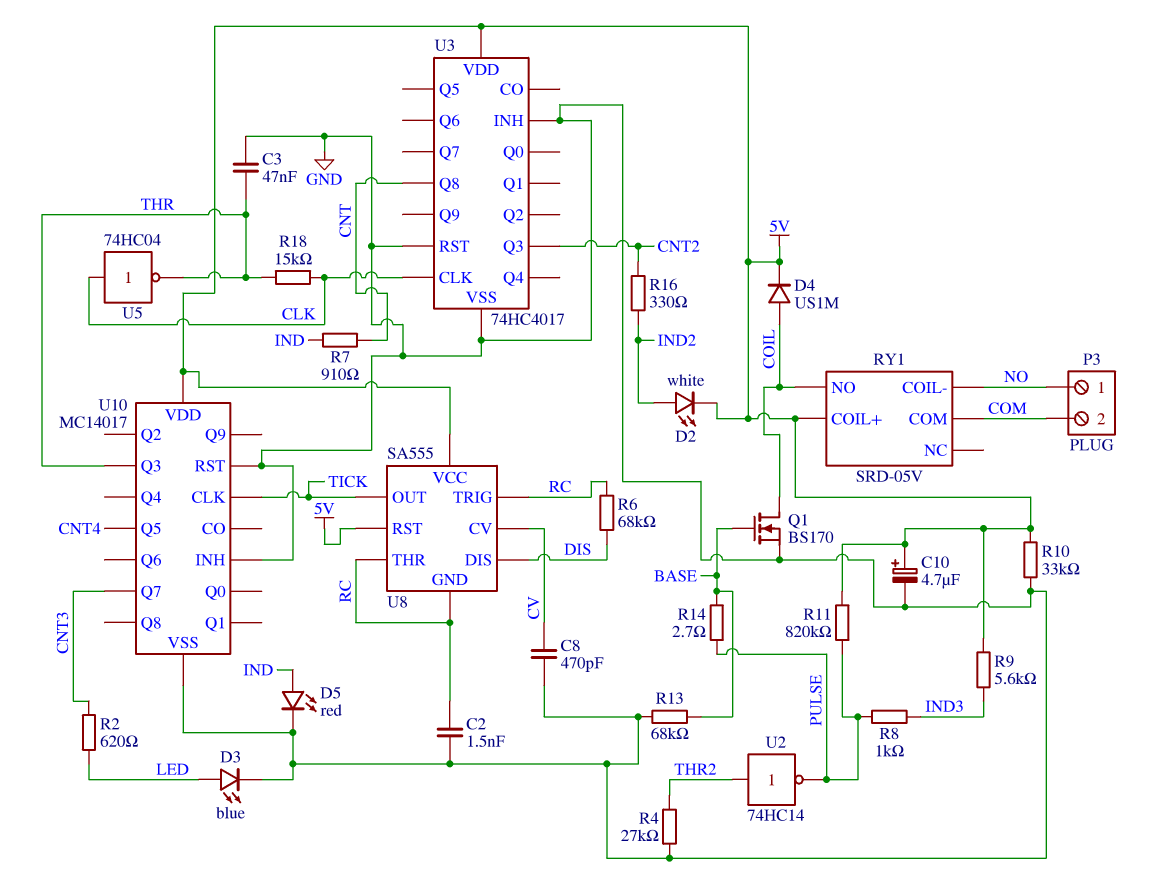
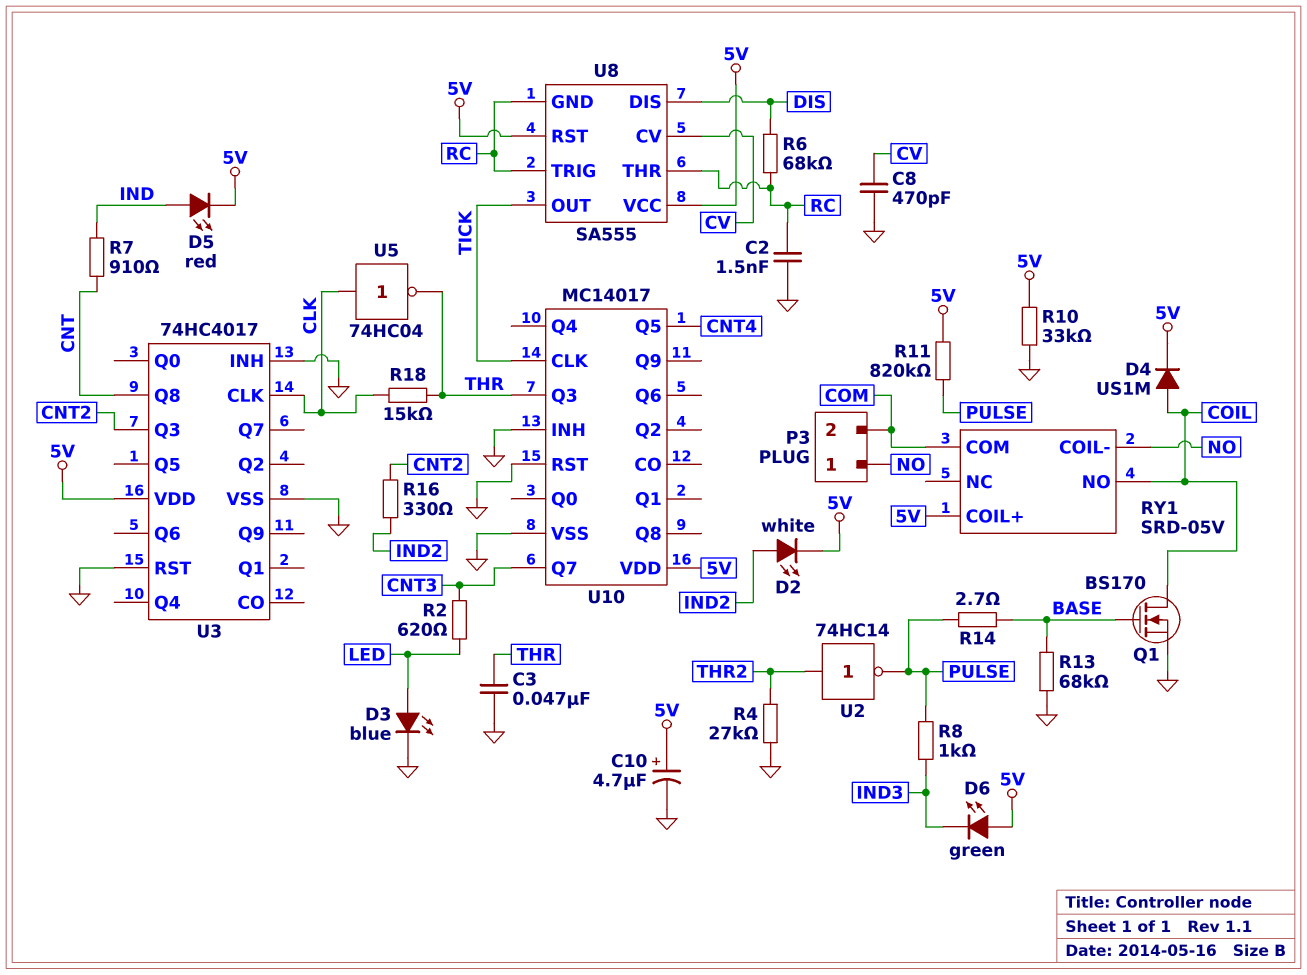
D5: LED red (A IND, K GND) -> LED red (A IND, K 5V)
D6: none -> LED green (A 5V, K IND3)
R9: 5.6k (5V, IND3) -> none

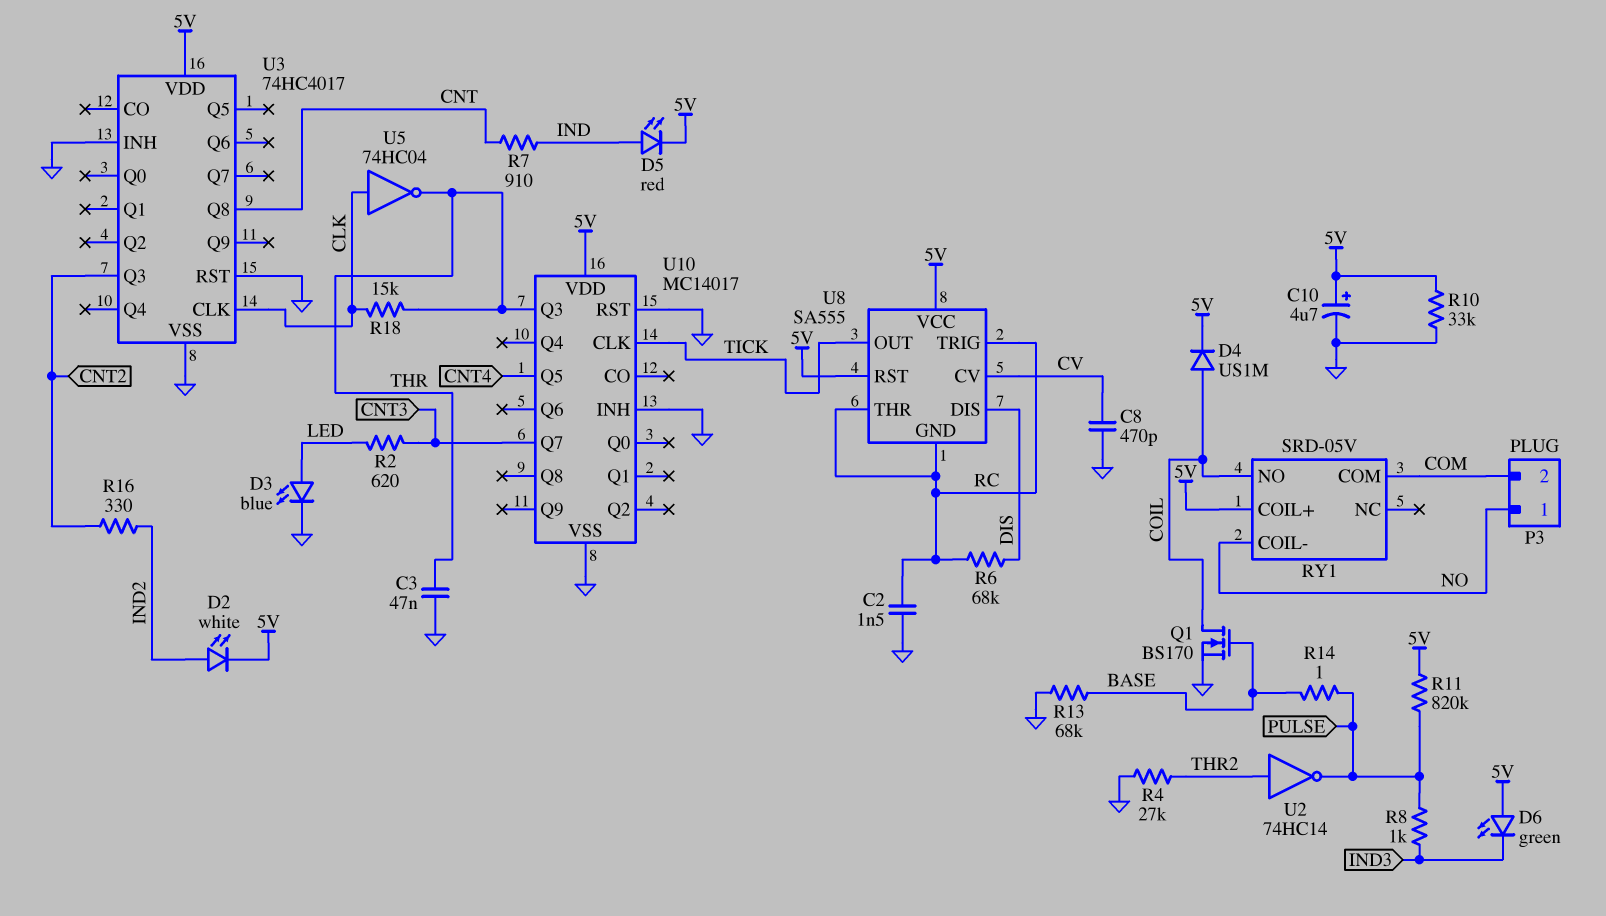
R14: 2.7 (BASE, PULSE) -> 1 (BASE, PULSE)

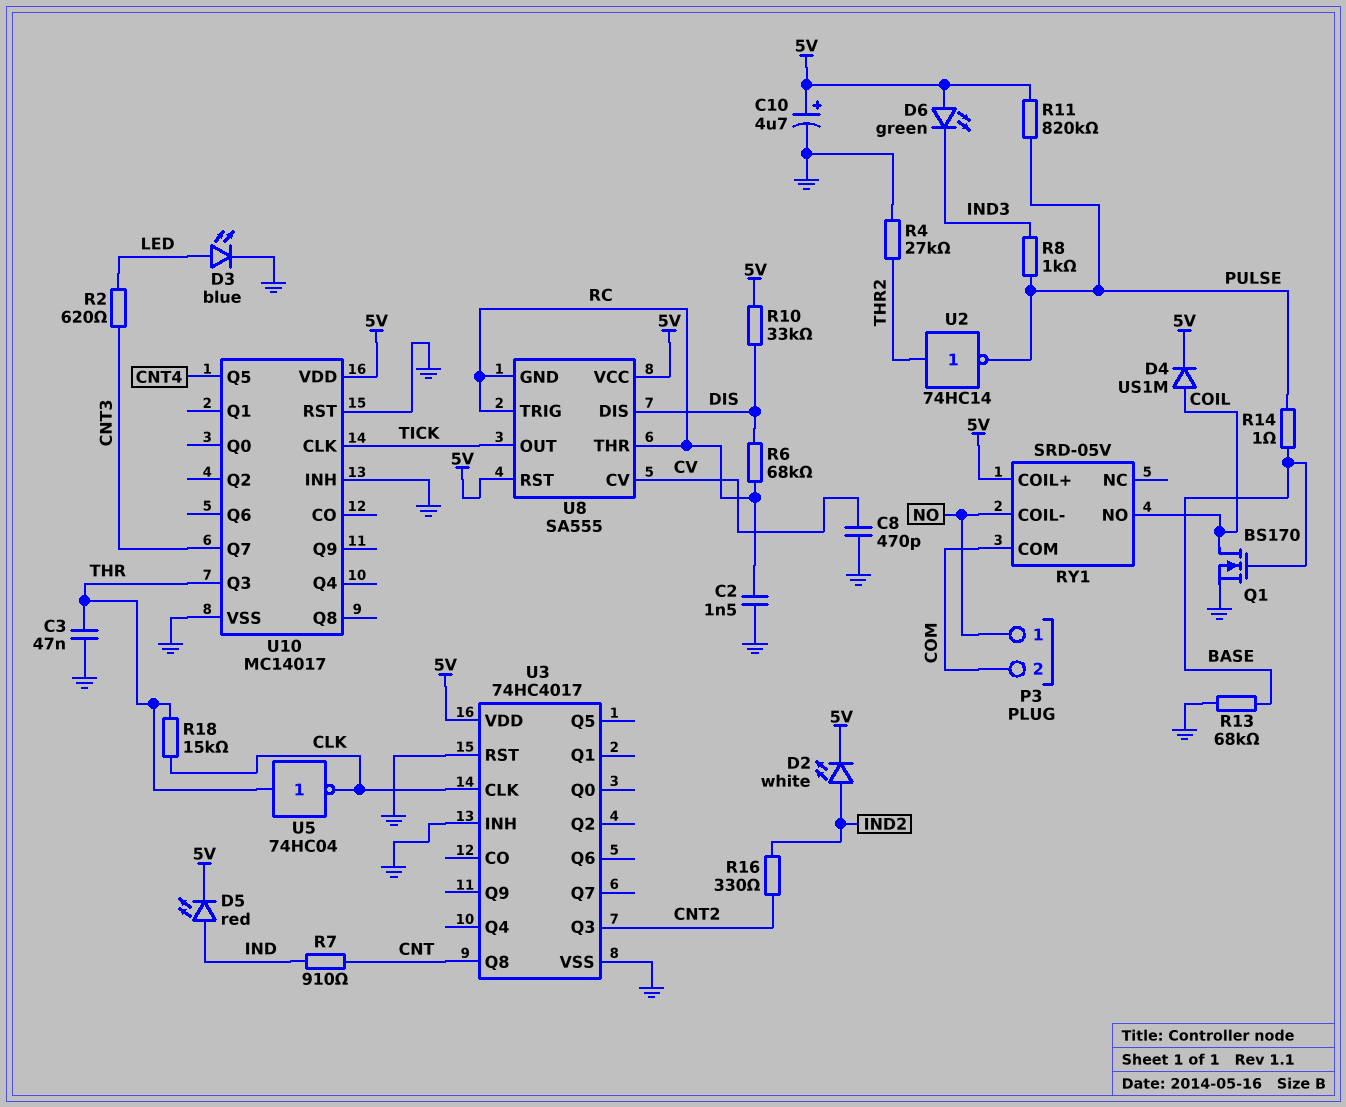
R10: 33k (5V, GND) -> 33k (5V, DIS)
U5: NOT 74HC04 (in CLK, out THR) -> NOT 74HC04 (in THR, out CLK)

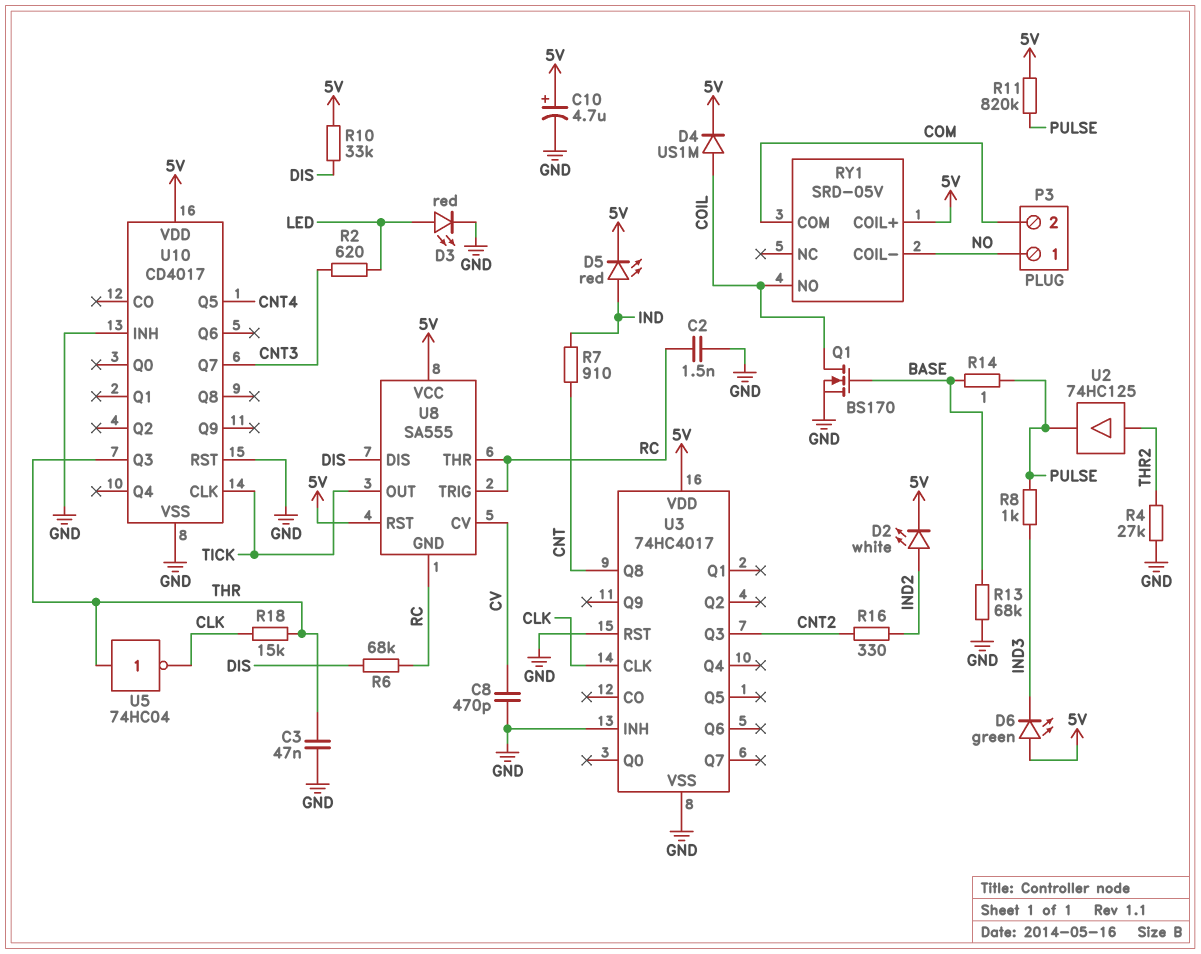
D3: LED blue (A LED, K GND) -> LED red (A LED, K GND)
U2: NOT 74HC14 (in THR2, out PULSE) -> buffer 74HC125 (in THR2, out PULSE)
U10: MC14017 -> CD4017

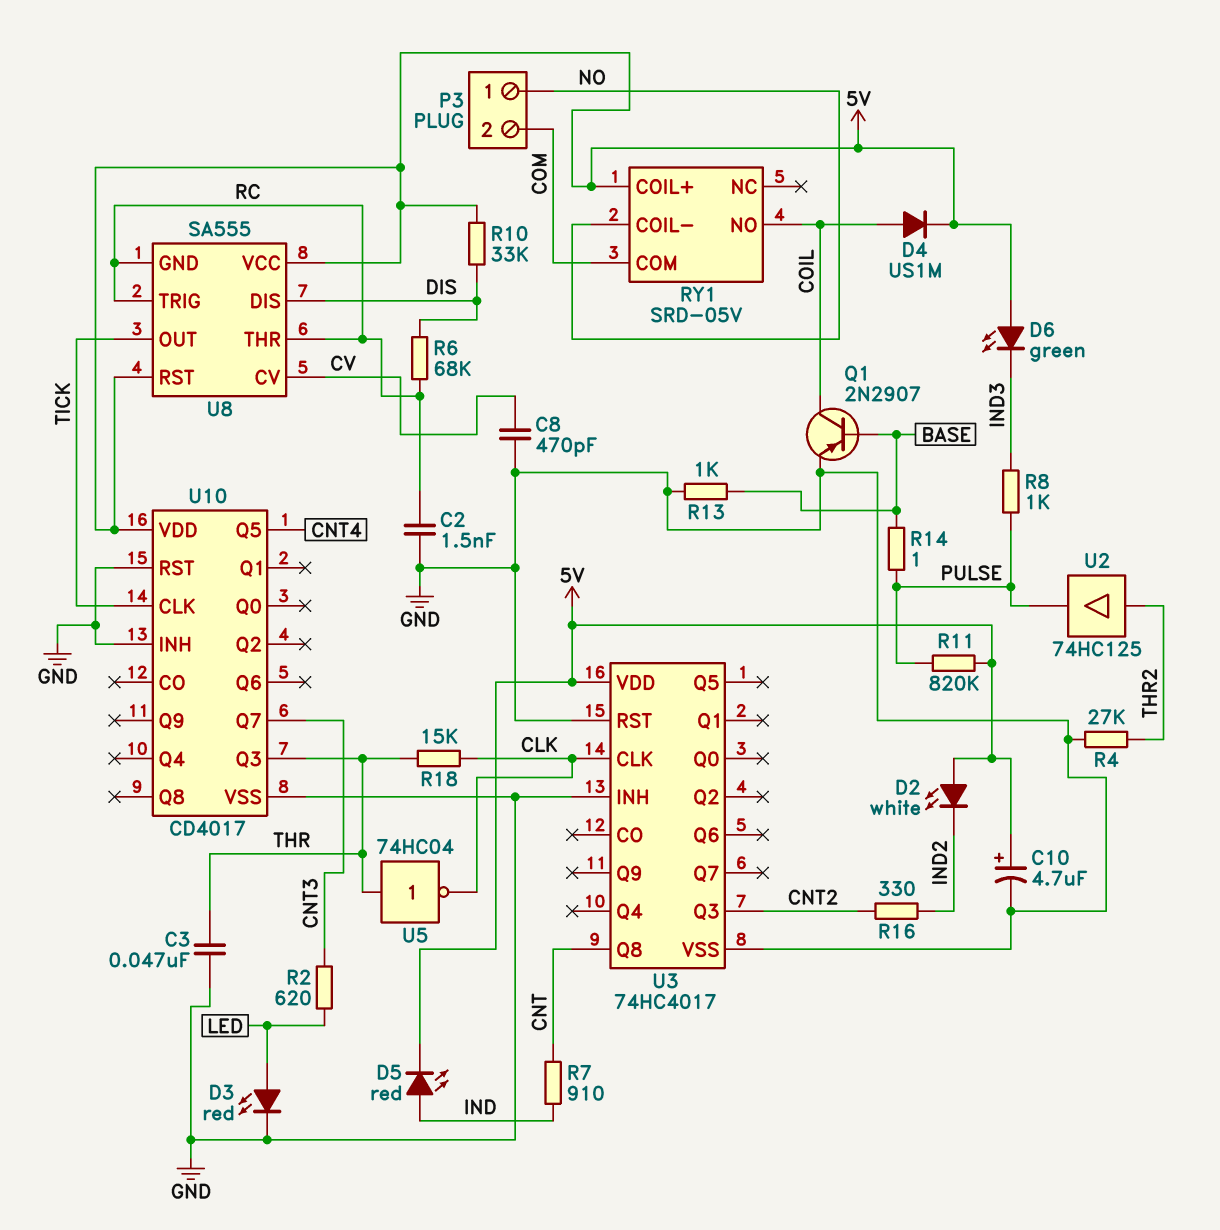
D2: LED white (A IND2, K 5V) -> LED white (A 5V, K IND2)
Q1: NMOS BS170 (G BASE, D COIL, S GND) -> PNP 2N2907 (B BASE, C COIL, E GND)
R13: 68k (BASE, GND) -> 1k (BASE, GND)

